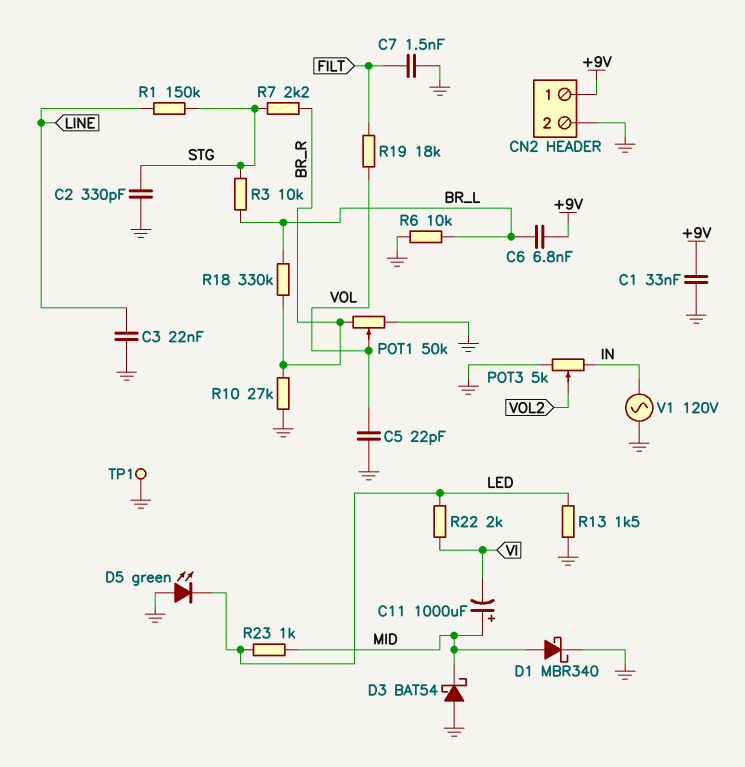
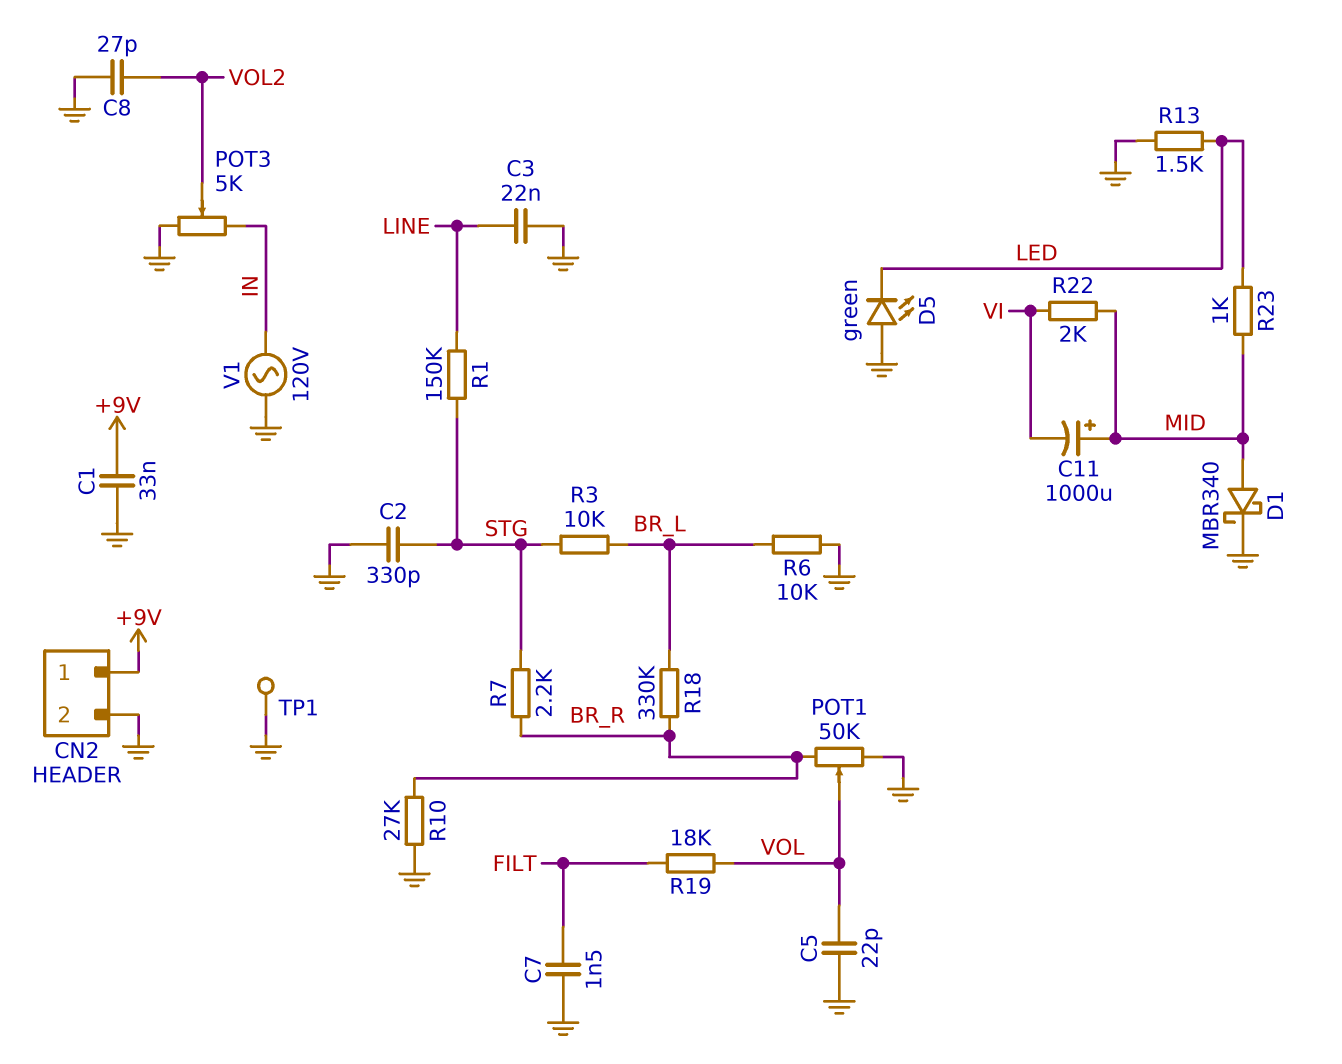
C6: 6.8nF (+9V, BR_L) -> none
C8: none -> 27pF (GND, VOL2)
D3: schottky BAT54 (A GND, K MID) -> none
R22: 2k (LED, VI) -> 2k (MID, VI)

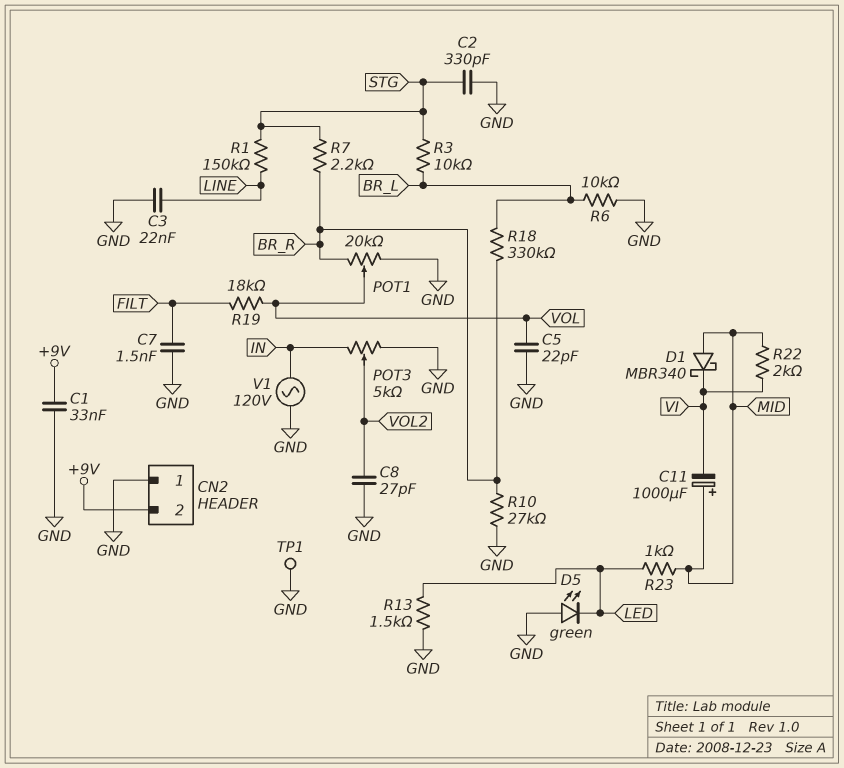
CN2 pin 1: +9V -> GND
CN2 pin 2: GND -> +9V
D1: schottky MBR340 (A MID, K GND) -> schottky MBR340 (A MID, K VI)
POT1: 50k (BR_R, GND, wiper VOL) -> 20k (BR_R, GND, wiper VOL)

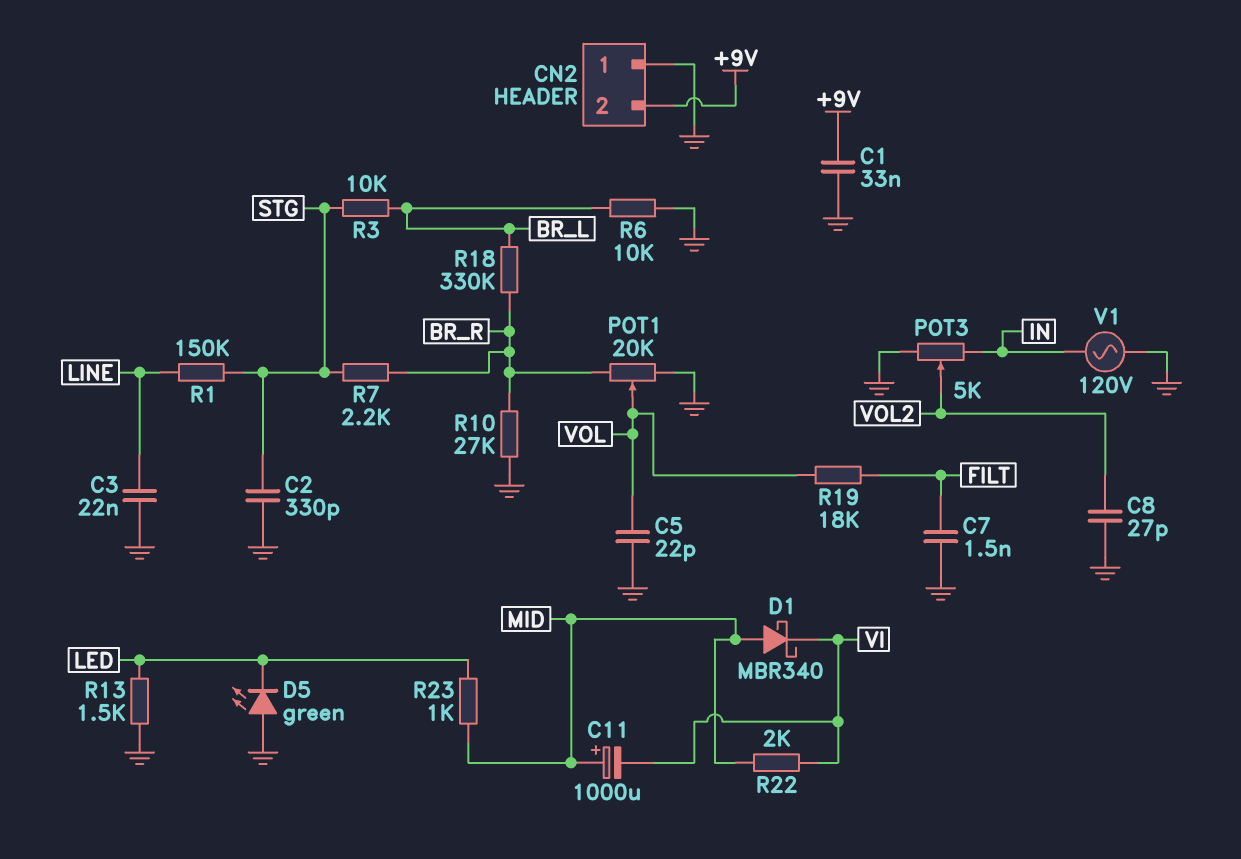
TP1: test point (GND) -> none

